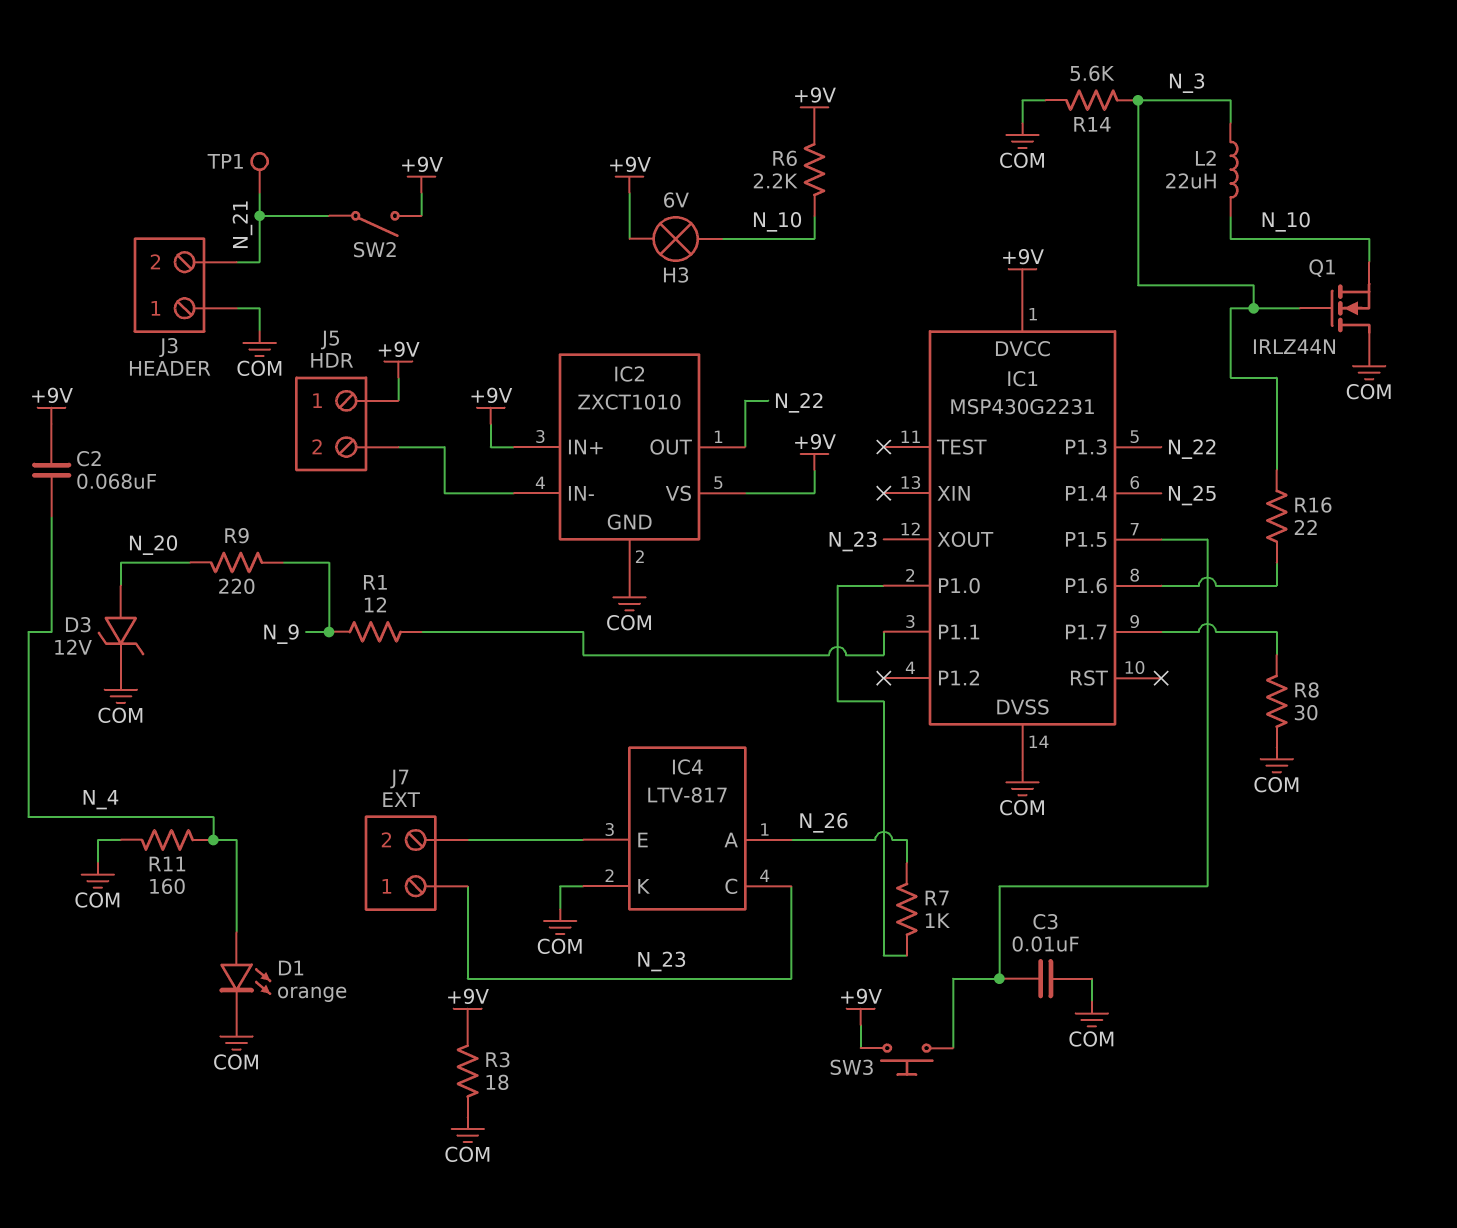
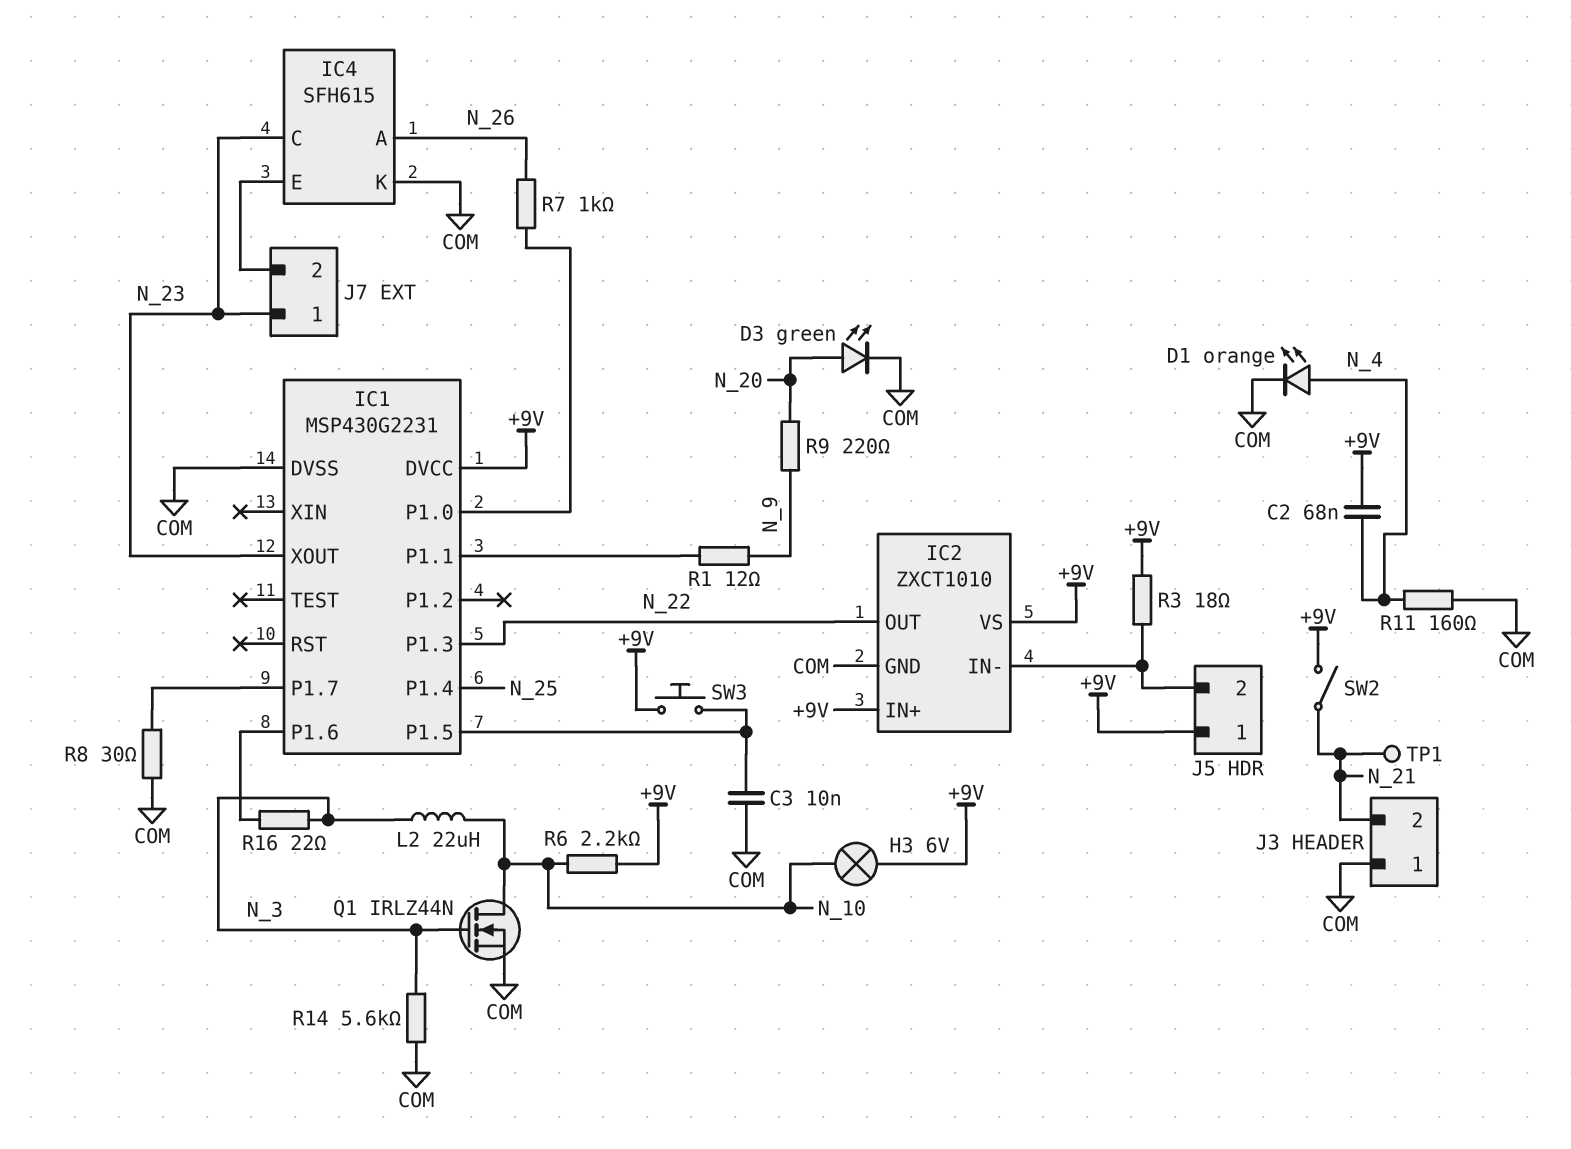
D3: zener 12V (A N_20, K COM) -> LED green (A N_20, K COM)
IC4: LTV-817 -> SFH615
Q1: NMOS IRLZ44N (G N_3, D COM, S N_10) -> NMOS IRLZ44N (G N_3, D N_10, S COM)
R3: 18 (+9V, COM) -> 18 (+9V, IC2/IN-)

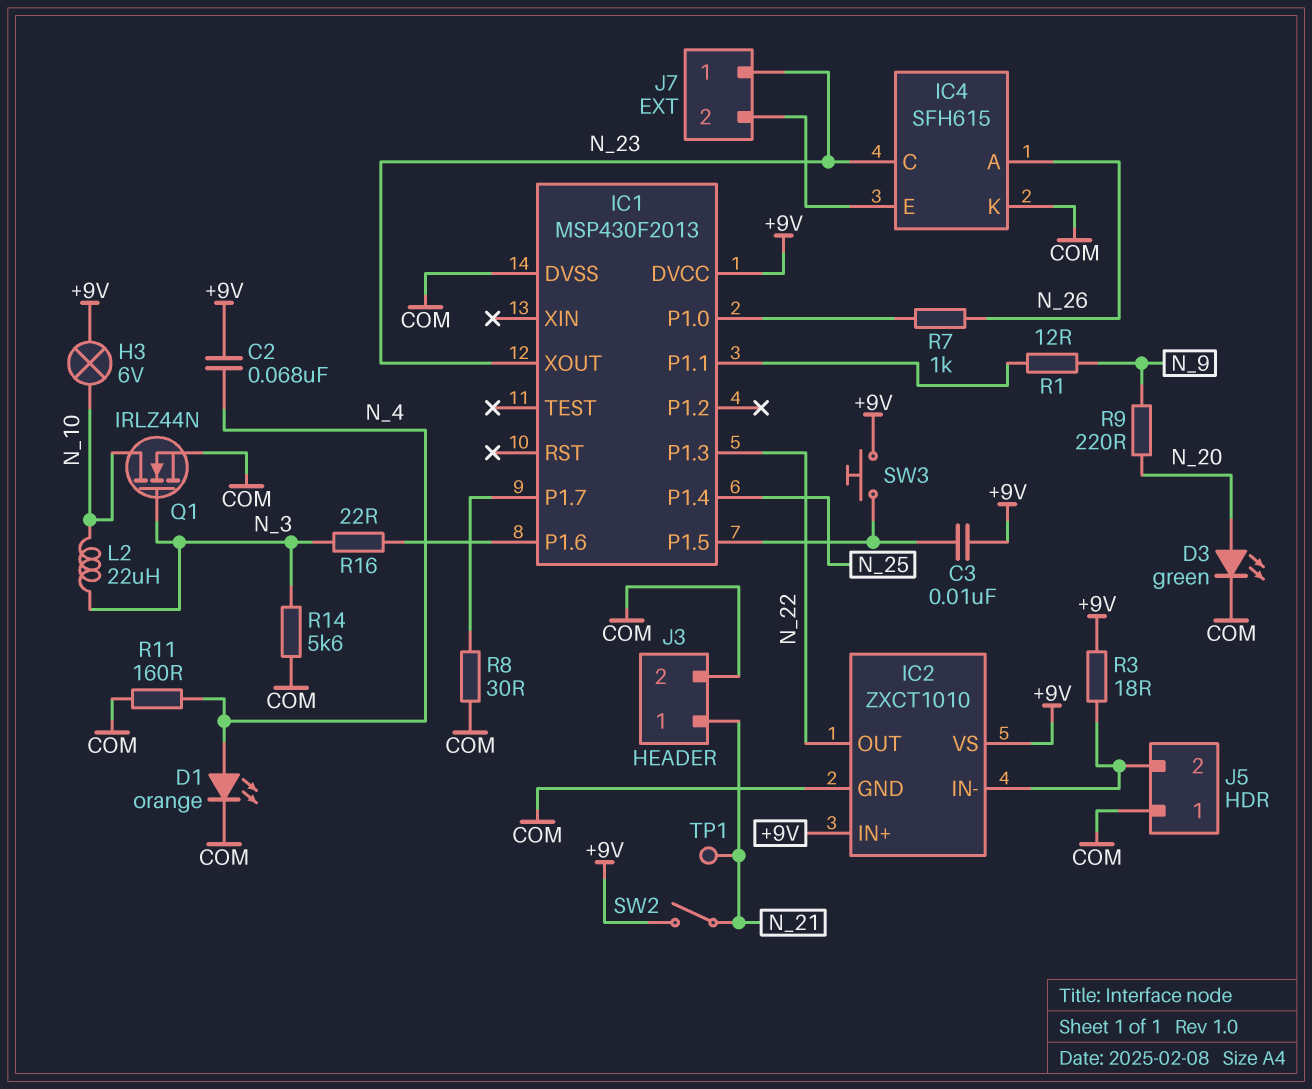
C3: 10nF (COM, IC1/P1.5) -> 10nF (+9V, IC1/P1.5)
IC1: MSP430G2231 -> MSP430F2013
J3 pin 1: COM -> N_21
J3 pin 2: N_21 -> COM
J5 pin 1: +9V -> COM
R6: 2.2k (+9V, N_10) -> none

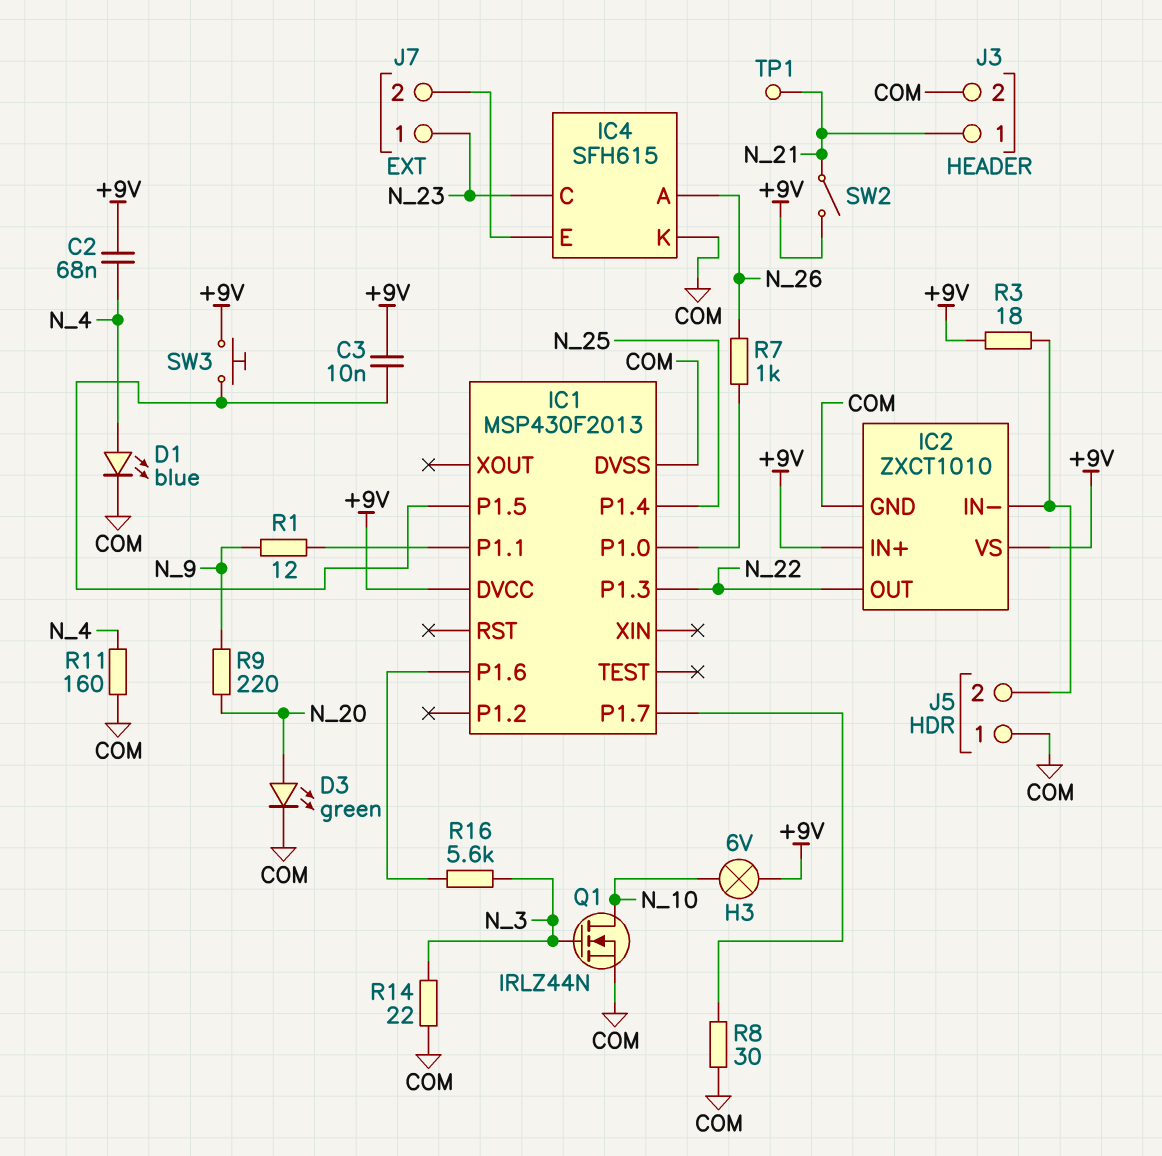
D1: LED orange (A N_4, K COM) -> LED blue (A N_4, K COM)
IC1 pin XOUT: N_23 -> none
L2: 22uH (N_3, N_10) -> none
R14: 5.6k (COM, N_3) -> 22 (COM, N_3)
R16: 22 (IC1/P1.6, N_3) -> 5.6k (IC1/P1.6, N_3)

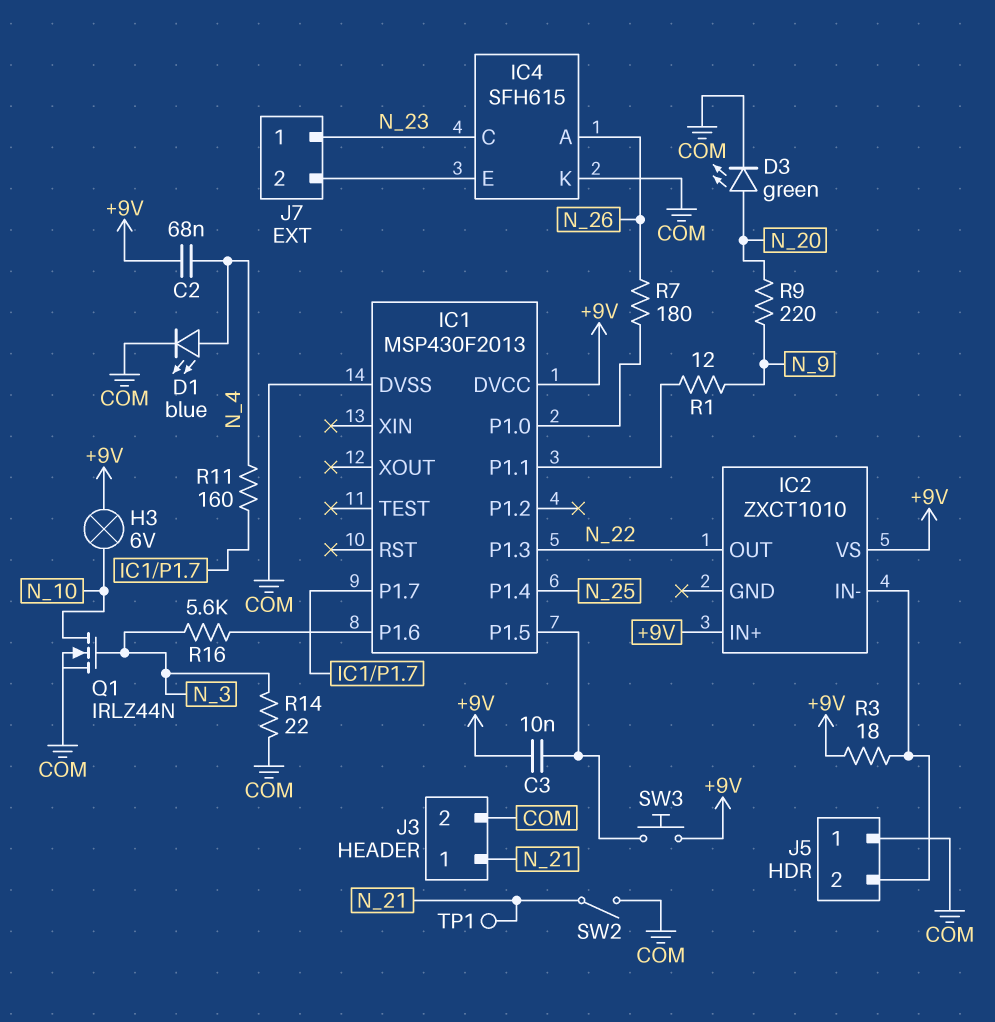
IC2 pin GND: COM -> none
R7: 1k (IC1/P1.0, N_26) -> 180 (IC1/P1.0, N_26)
R8: 30 (COM, IC1/P1.7) -> none
R11: 160 (COM, N_4) -> 160 (IC1/P1.7, N_4)
SW2: switch (+9V, N_21) -> switch (COM, N_21)

